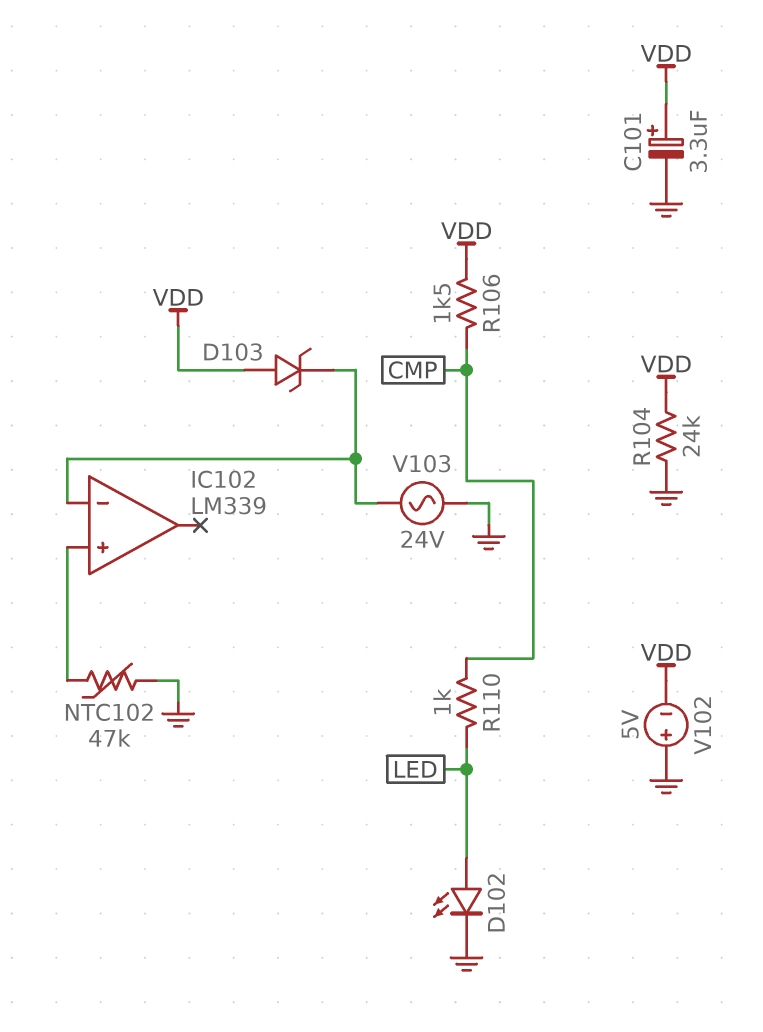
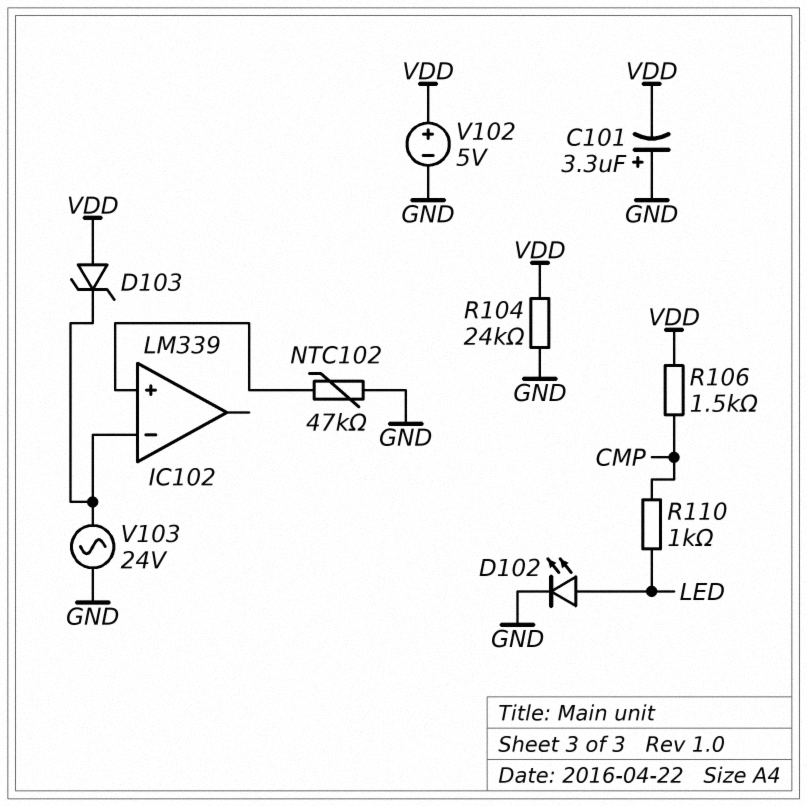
C101: 3.3uF (plus VDD, minus GND) -> 3.3uF (plus GND, minus VDD)
V102: 5V (plus GND, minus VDD) -> 5V (plus VDD, minus GND)

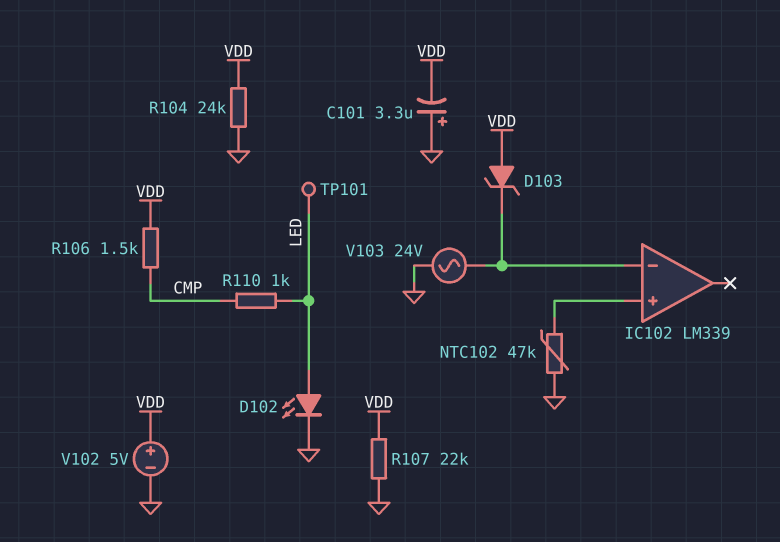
R107: none -> 22k (GND, VDD)
TP101: none -> test point (LED)

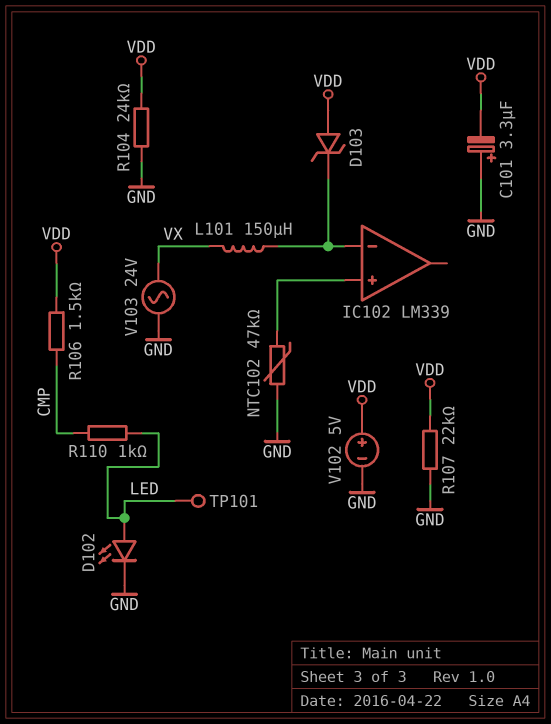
L101: none -> 150uH (IC102/in-, VX)
V103: AC 24V (GND, IC102/in-) -> AC 24V (GND, VX)

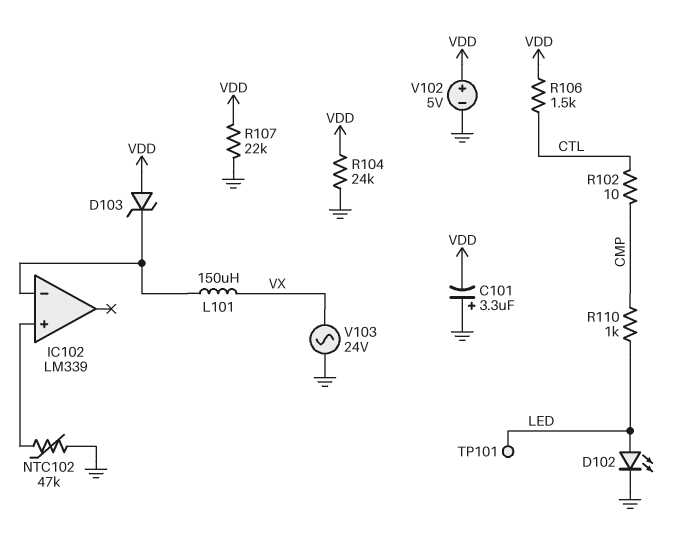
R102: none -> 10 (CMP, CTL)
R106: 1.5k (CMP, VDD) -> 1.5k (CTL, VDD)

